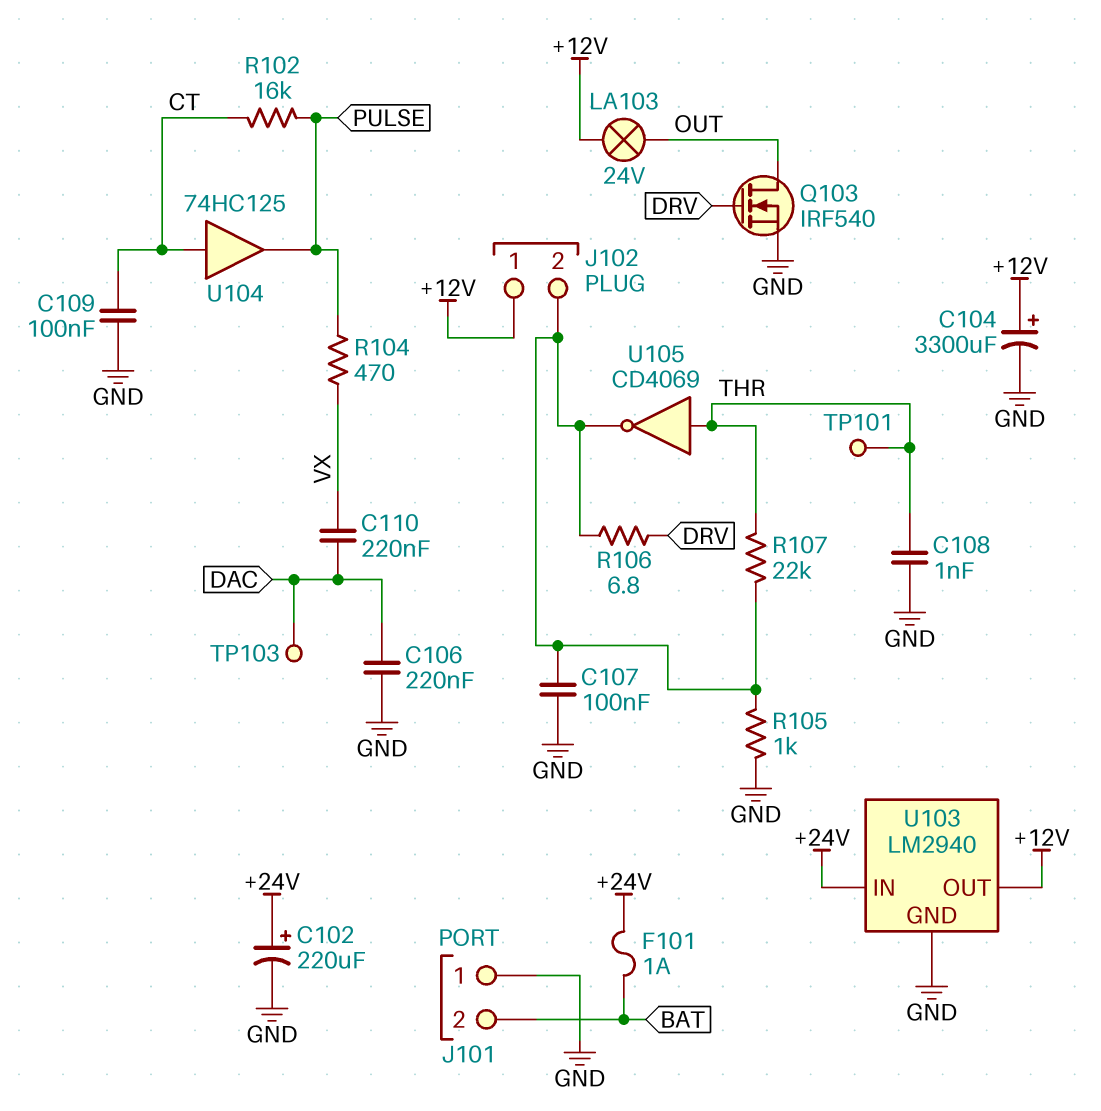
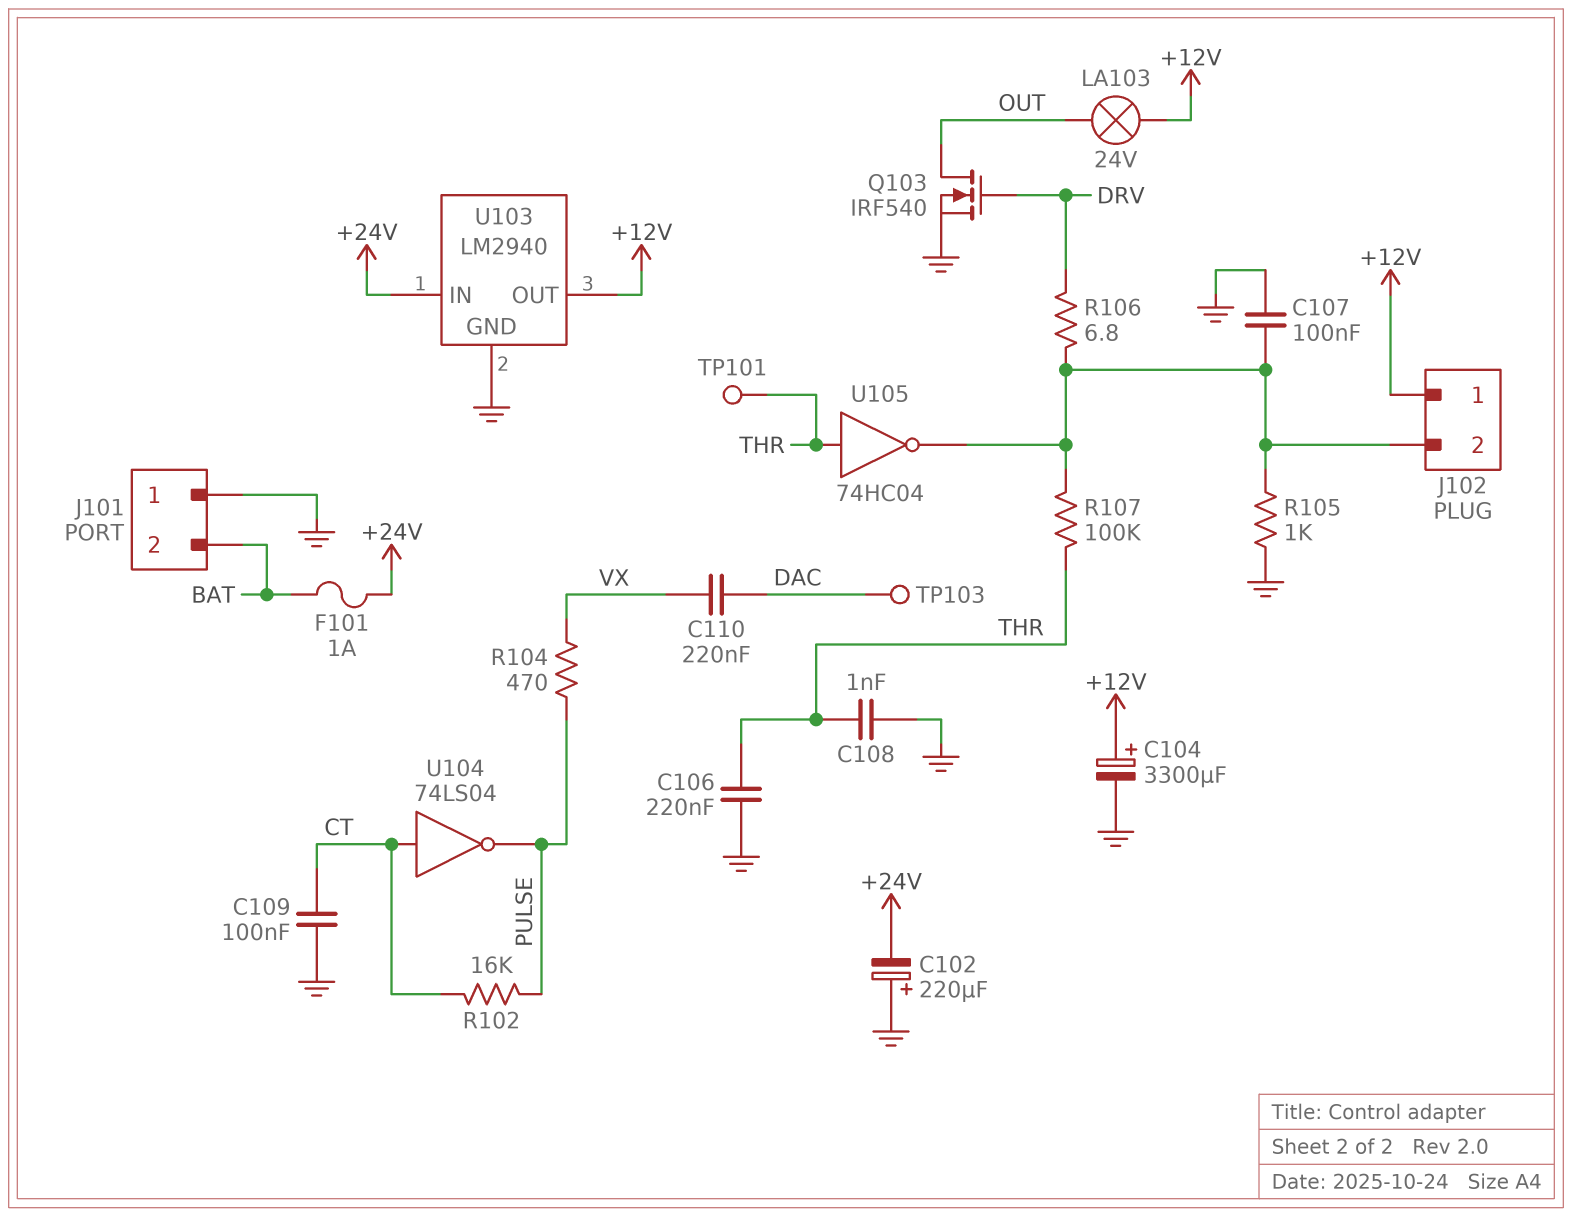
C102: 220uF (plus +24V, minus GND) -> 220uF (plus GND, minus +24V)
C106: 220nF (DAC, GND) -> 220nF (GND, THR)
R107: 22k (J102/2, THR) -> 100k (J102/2, THR)
U104: buffer 74HC125 (in CT, out PULSE) -> NOT 74LS04 (in CT, out PULSE)
U105: NOT CD4069 (in THR, out J102/2) -> NOT 74HC04 (in THR, out J102/2)

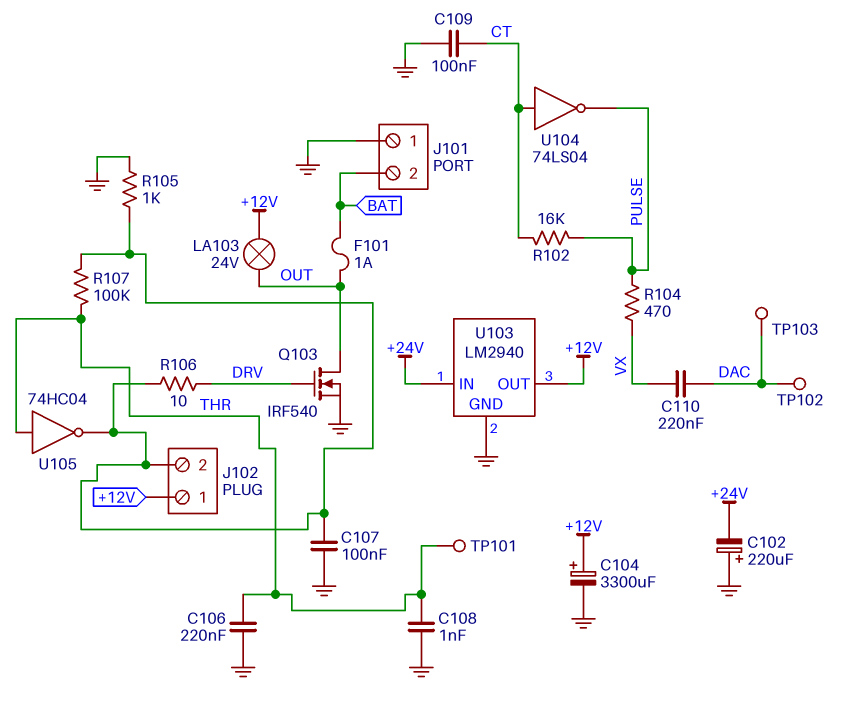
F101: 1A (+24V, BAT) -> 1A (BAT, OUT)
R106: 6.8 (DRV, J102/2) -> 10 (DRV, J102/2)
TP102: none -> test point (DAC)

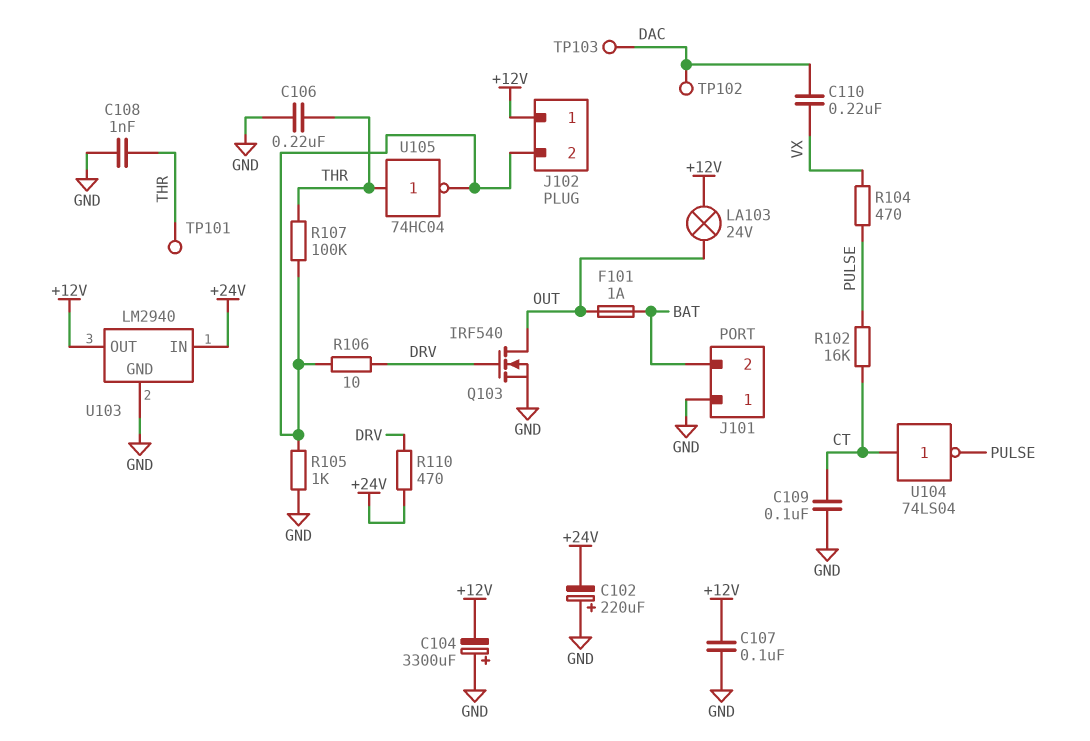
C104: 3300uF (plus +12V, minus GND) -> 3300uF (plus GND, minus +12V)
C107: 100nF (GND, J102/2) -> 100nF (+12V, GND)
R110: none -> 470 (+24V, DRV)

